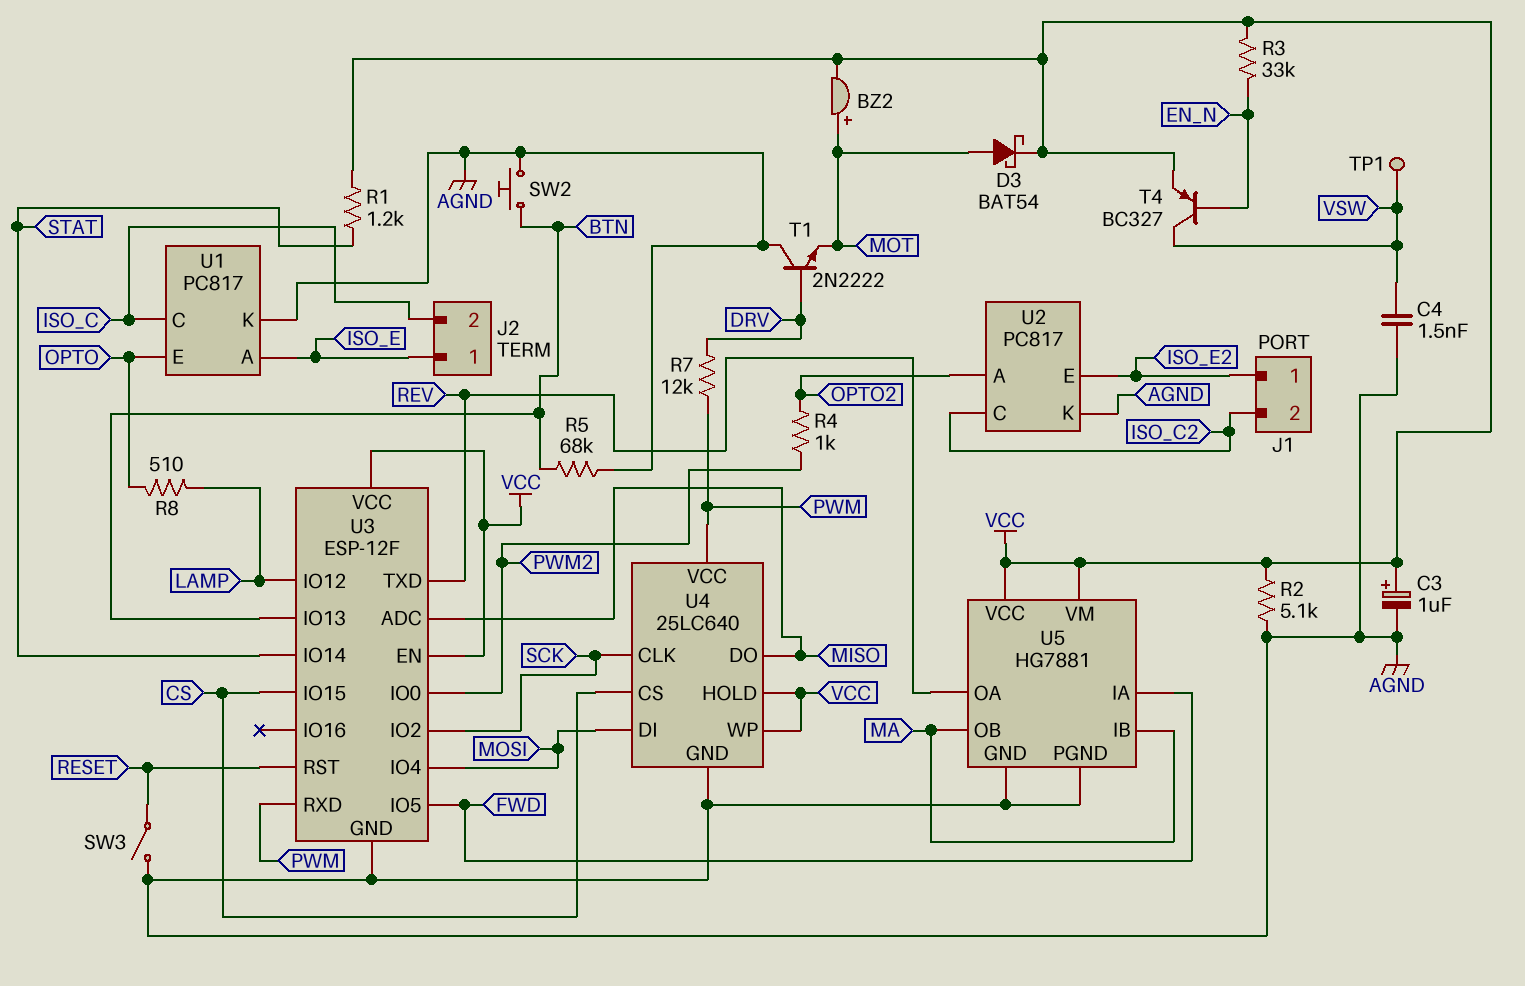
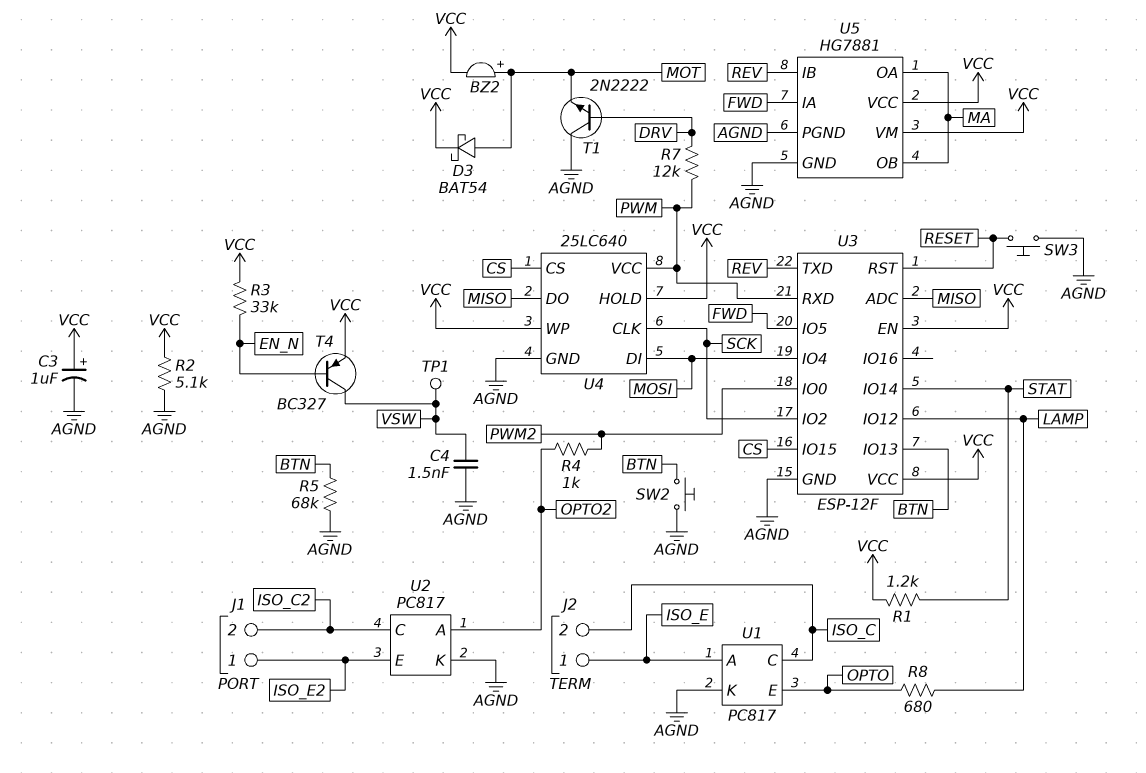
R8: 510 (LAMP, OPTO) -> 680 (LAMP, OPTO)
SW3: switch (AGND, RESET) -> button (AGND, RESET)
U5 pin IB: MA -> REV
U5 pin OA: REV -> MA

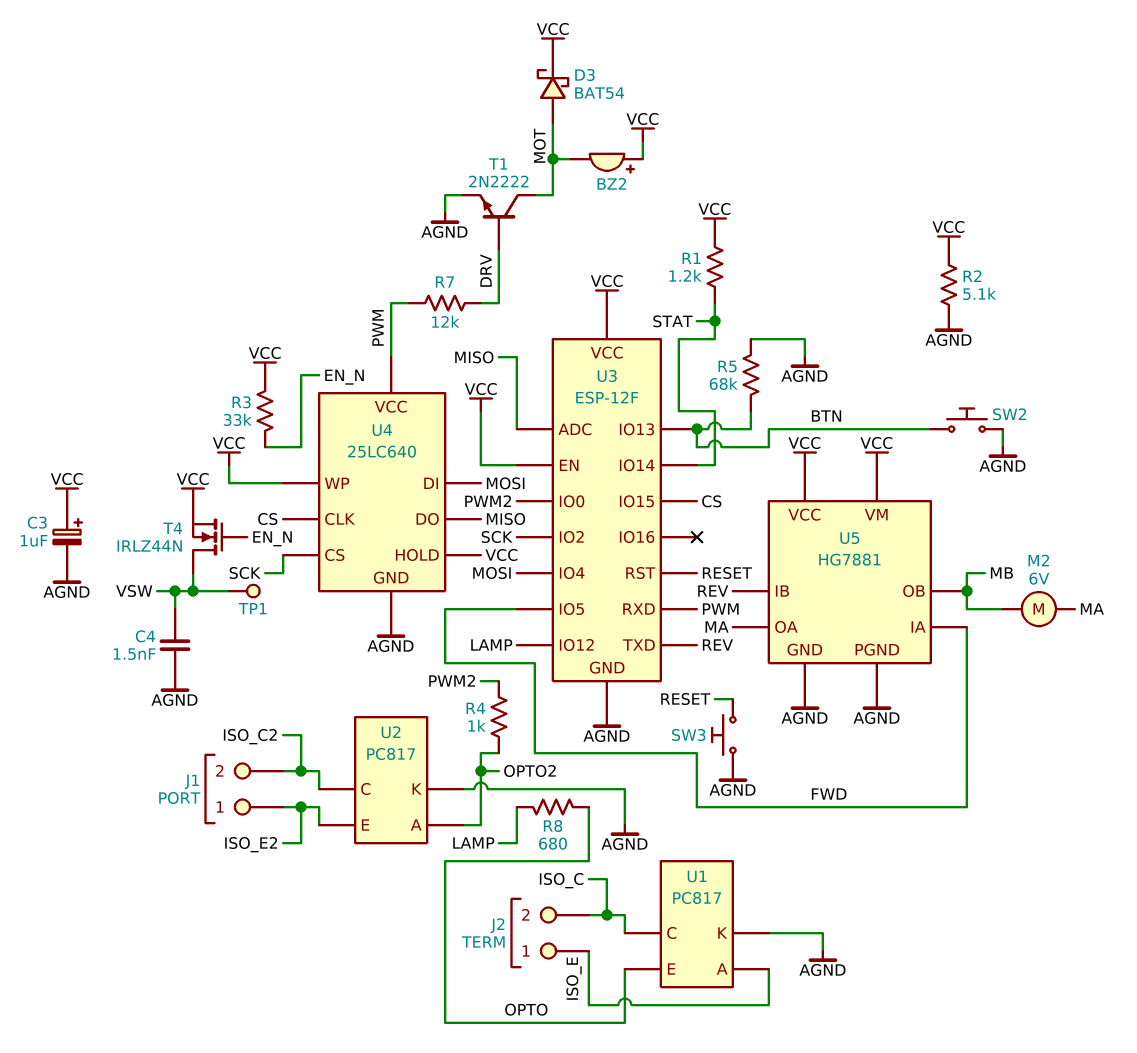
BZ2: buzzer (plus MOT, minus VCC) -> buzzer (plus VCC, minus MOT)
M2: none -> motor 6V (MA, MB)
T1: NPN 2N2222 (B DRV, C AGND, E MOT) -> NPN 2N2222 (B DRV, C MOT, E AGND)
T4: PNP BC327 (B EN_N, C VSW, E VCC) -> NMOS IRLZ44N (G EN_N, D VSW, S VCC)
U4 pin CLK: SCK -> CS
U4 pin CS: CS -> SCK
U5 pin OB: MA -> MB

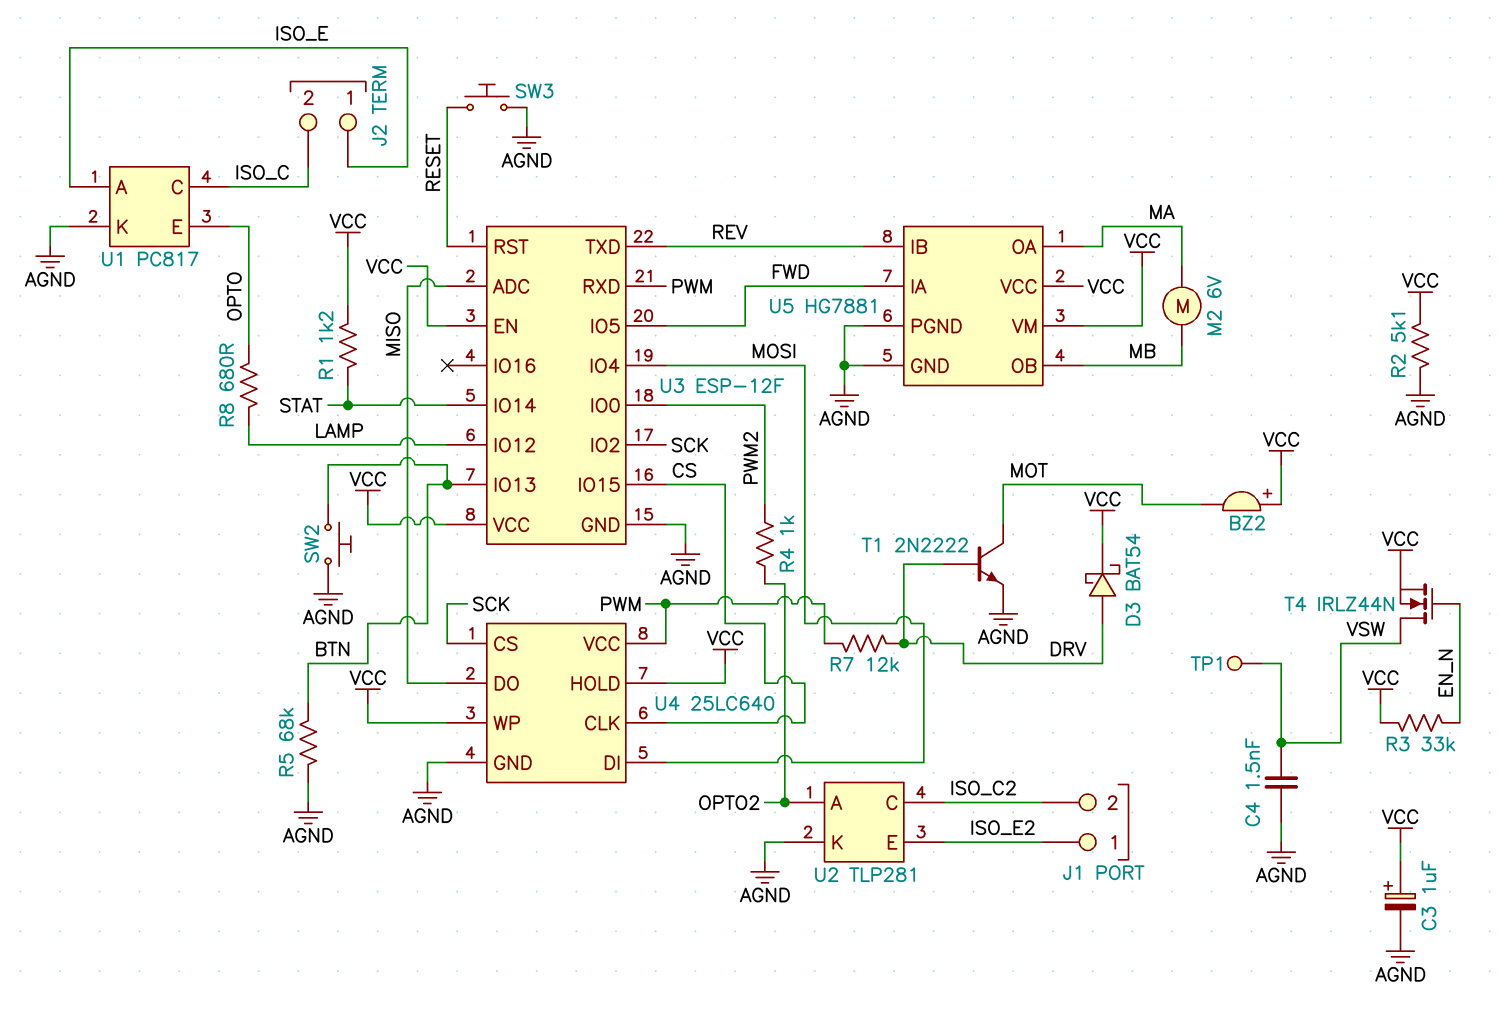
D3: schottky BAT54 (A MOT, K VCC) -> schottky BAT54 (A DRV, K VCC)
U2: PC817 -> TLP281

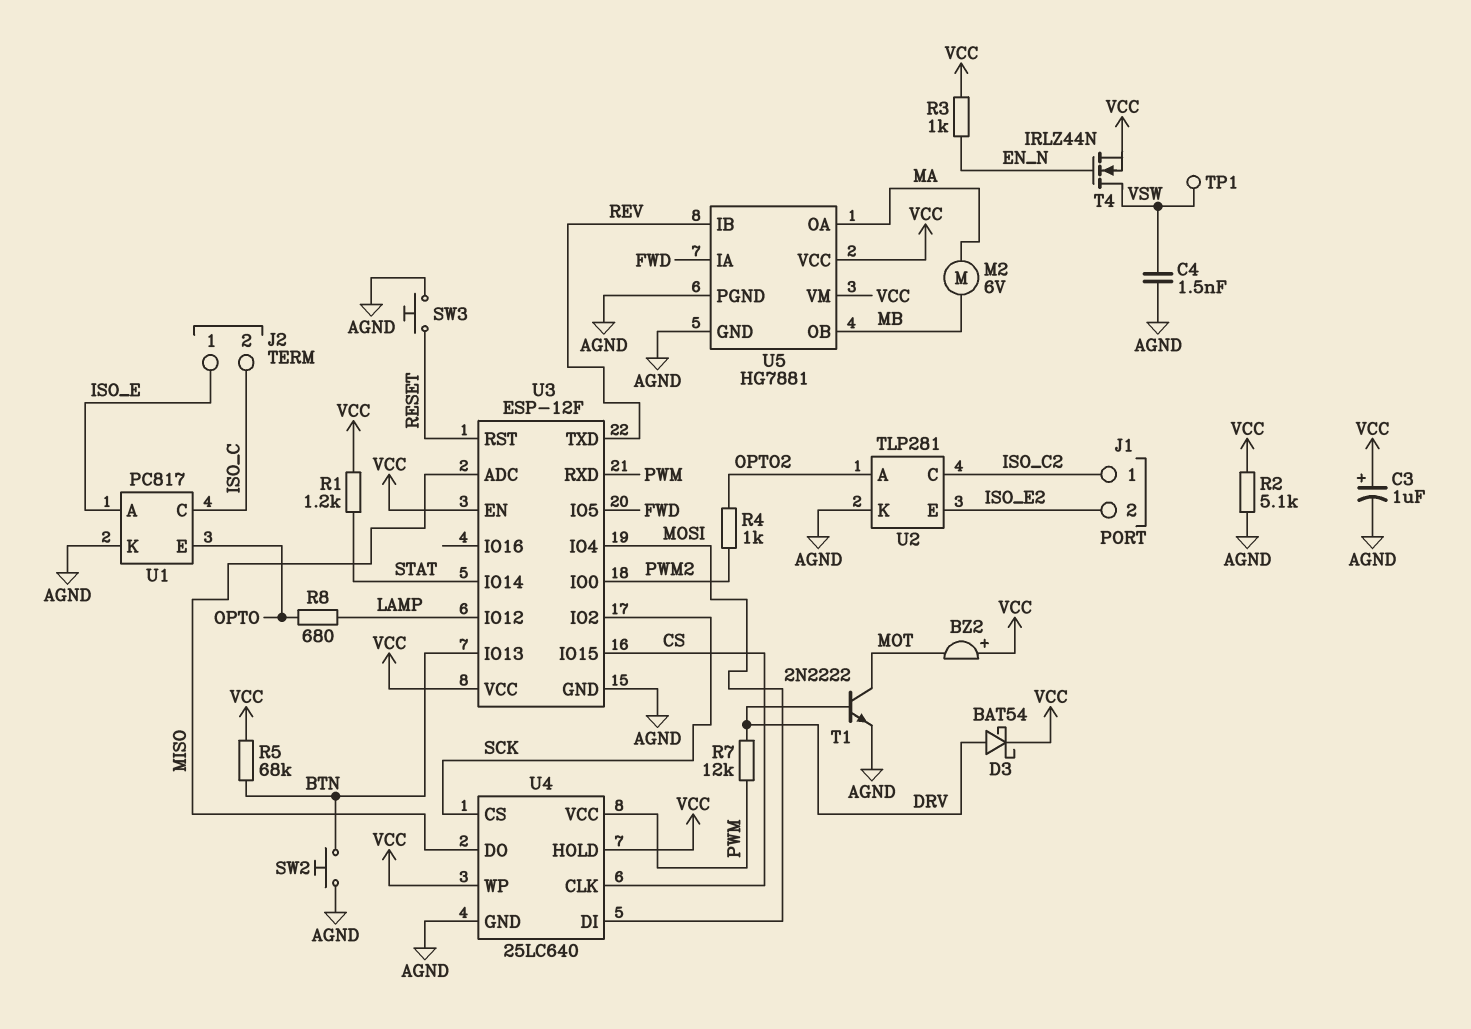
J1 pin 1: ISO_E2 -> ISO_C2
J1 pin 2: ISO_C2 -> ISO_E2
R3: 33k (EN_N, VCC) -> 1k (EN_N, VCC)
R5: 68k (AGND, BTN) -> 68k (BTN, VCC)

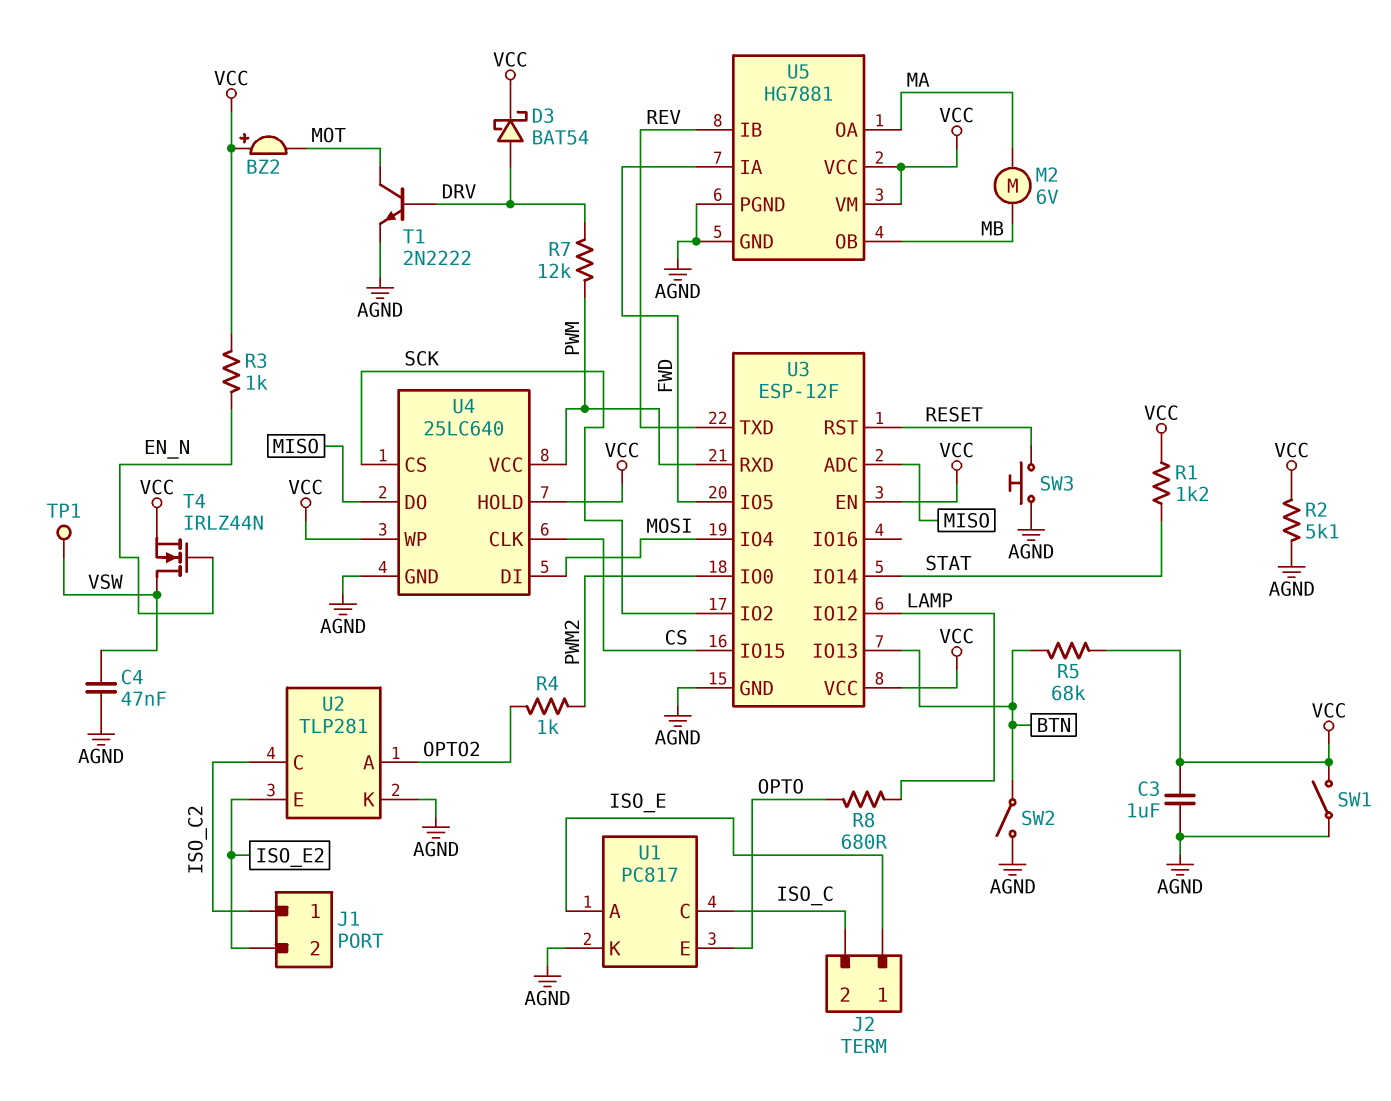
C3: 1uF (plus VCC, minus AGND) -> 1uF (AGND, VCC)
C4: 1.5nF (AGND, VSW) -> 47nF (AGND, VSW)
SW1: none -> switch (AGND, VCC)
SW2: button (AGND, BTN) -> switch (AGND, BTN)

